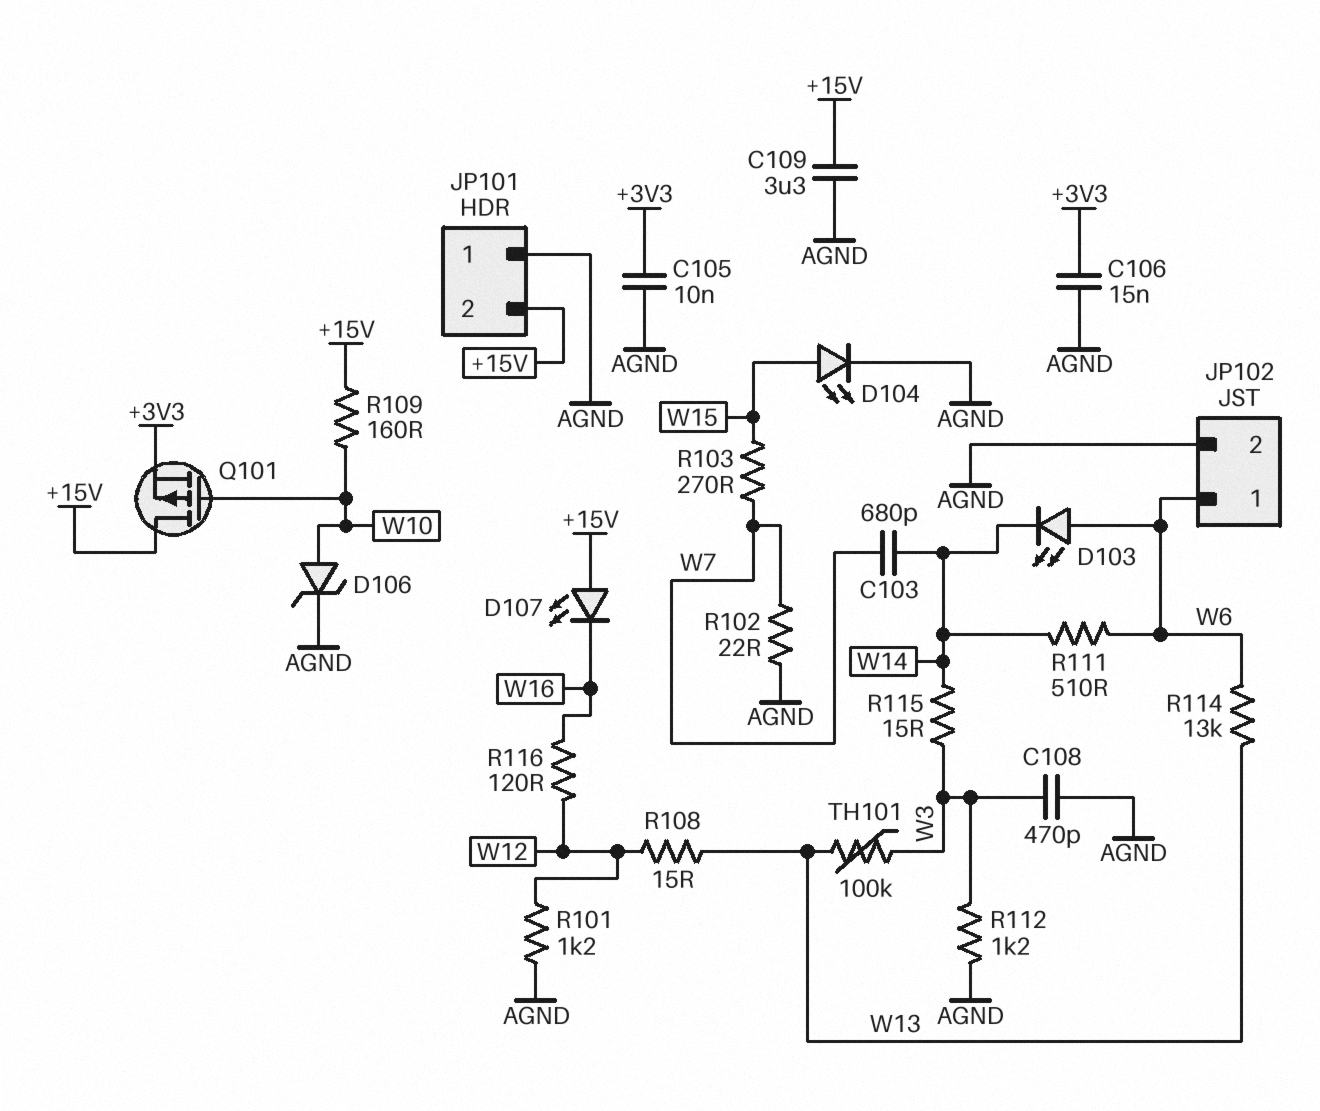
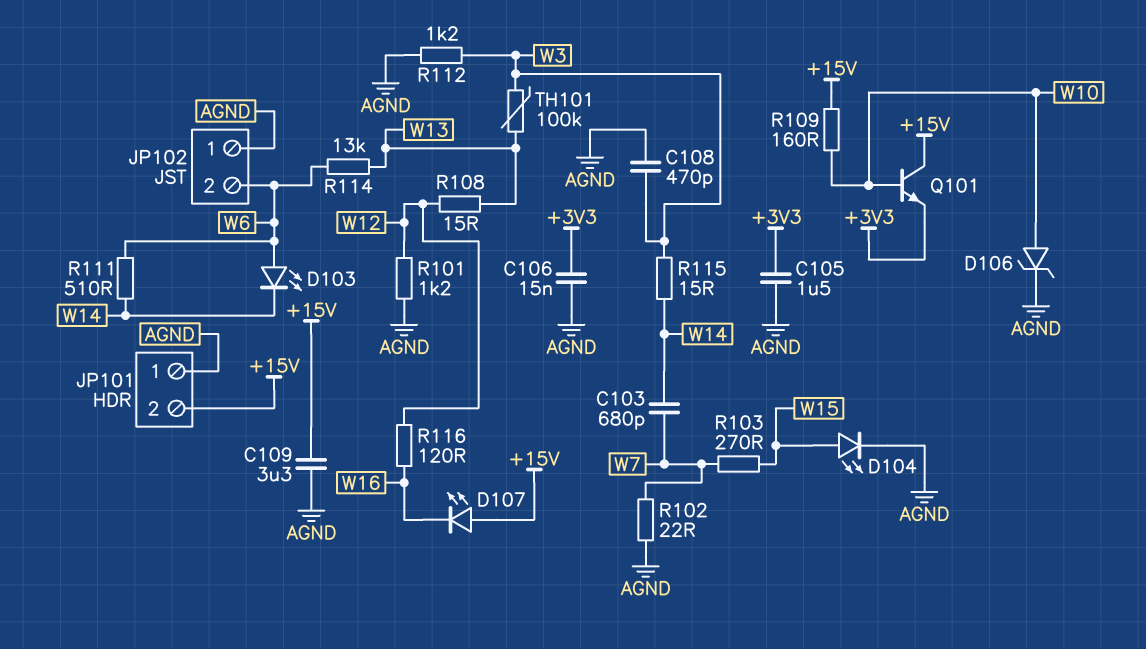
C105: 10nF (+3V3, AGND) -> 1.5uF (+3V3, AGND)
JP102 pin 1: W6 -> AGND
JP102 pin 2: AGND -> W6
Q101: PMOS (G W10, D +15V, S +3V3) -> NPN (B W10, C +15V, E +3V3)

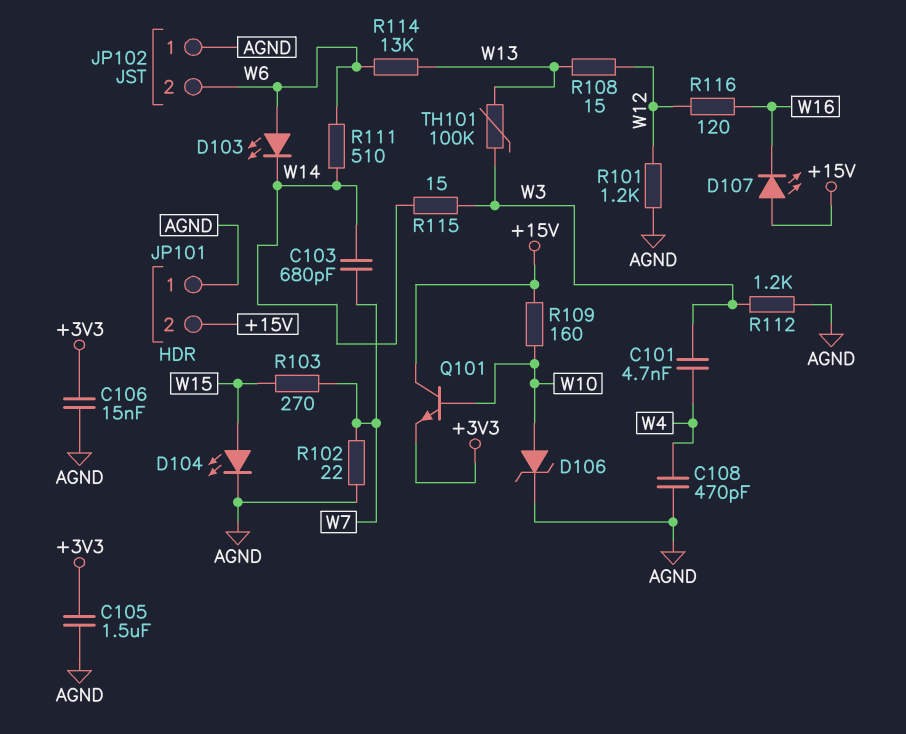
C101: none -> 4.7nF (W3, W4)
C108: 470pF (AGND, W3) -> 470pF (AGND, W4)
C109: 3.3uF (+15V, AGND) -> none

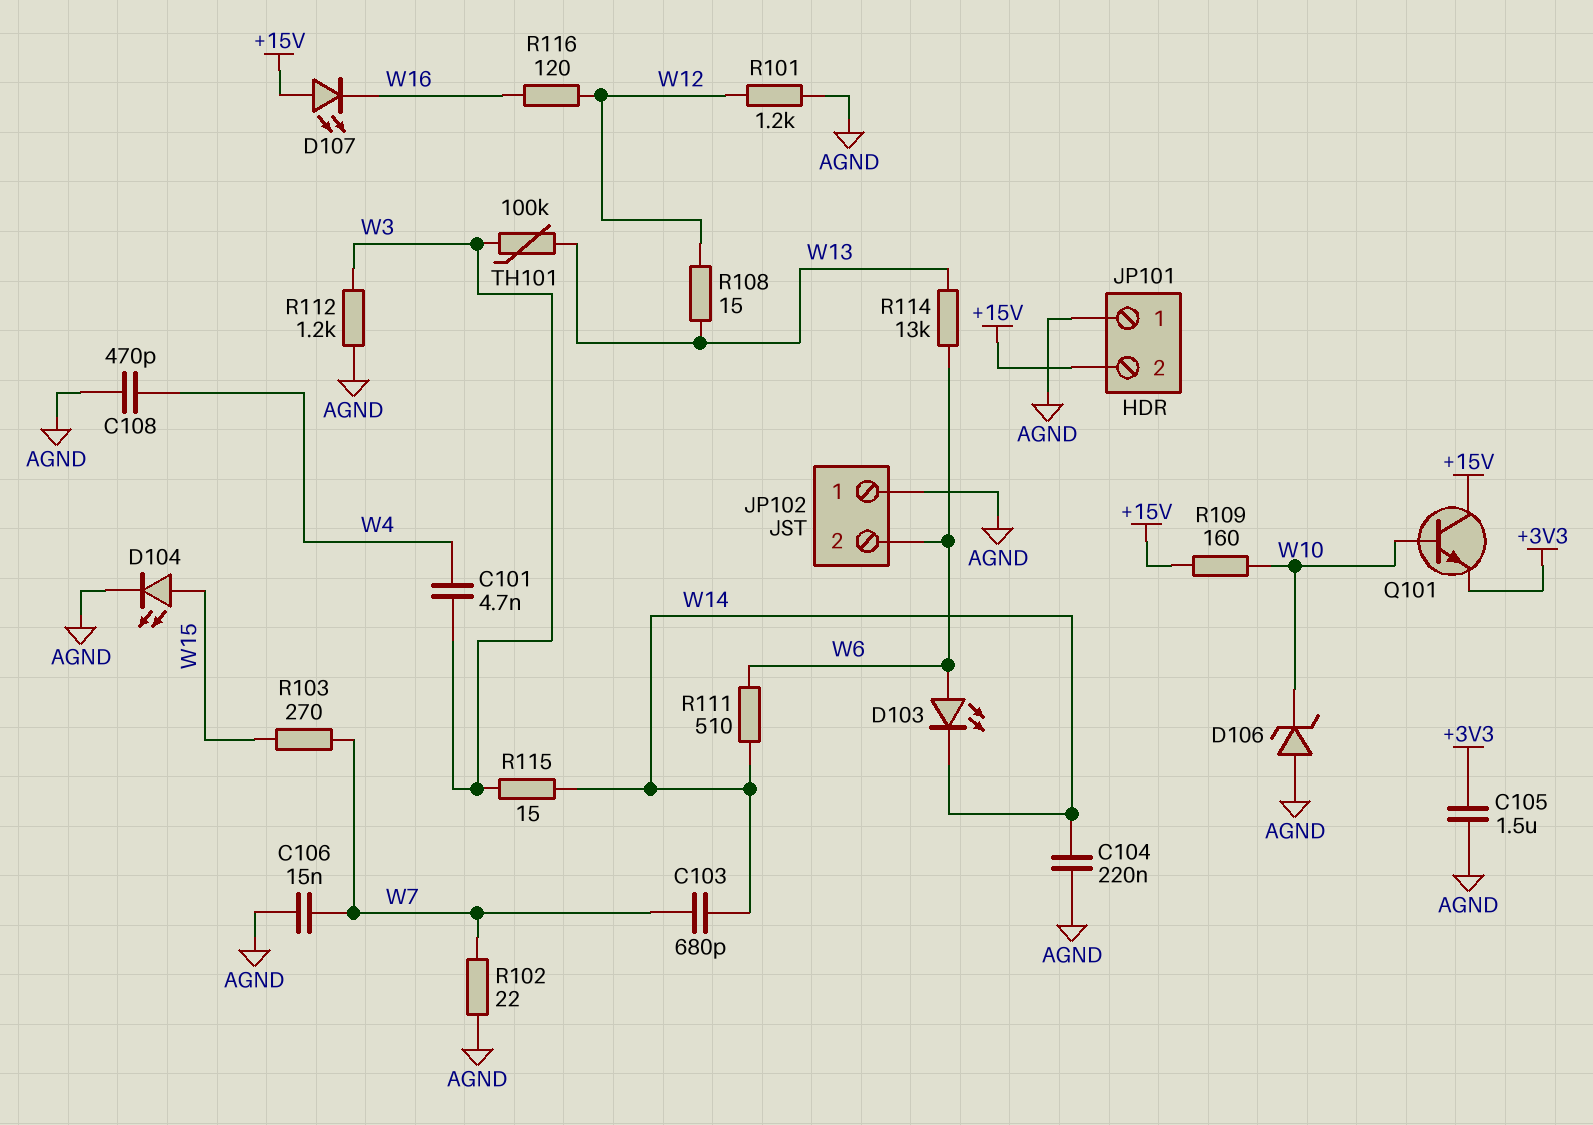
C104: none -> 220nF (AGND, W14)
C106: 15nF (+3V3, AGND) -> 15nF (AGND, W7)
D106: zener (A W10, K AGND) -> zener (A AGND, K W10)

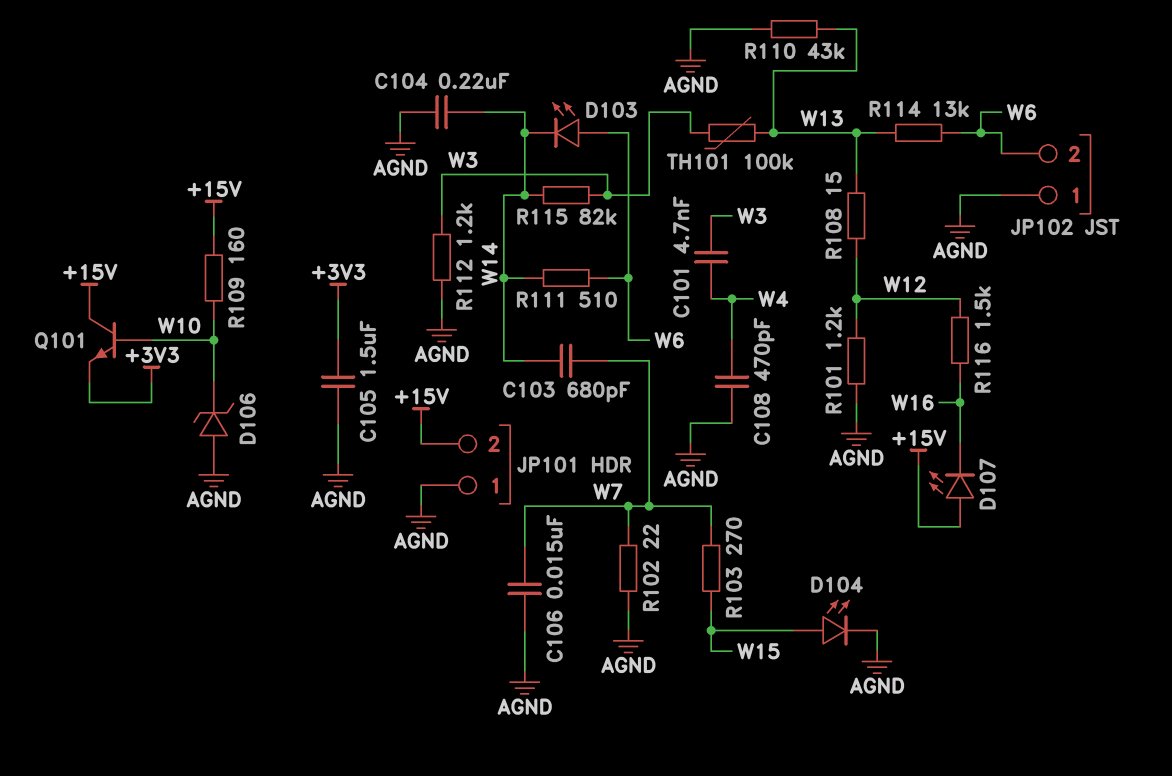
R110: none -> 43k (AGND, W13)
R115: 15 (W3, W14) -> 82k (W3, W14)
R116: 120 (W12, W16) -> 1.5k (W12, W16)

